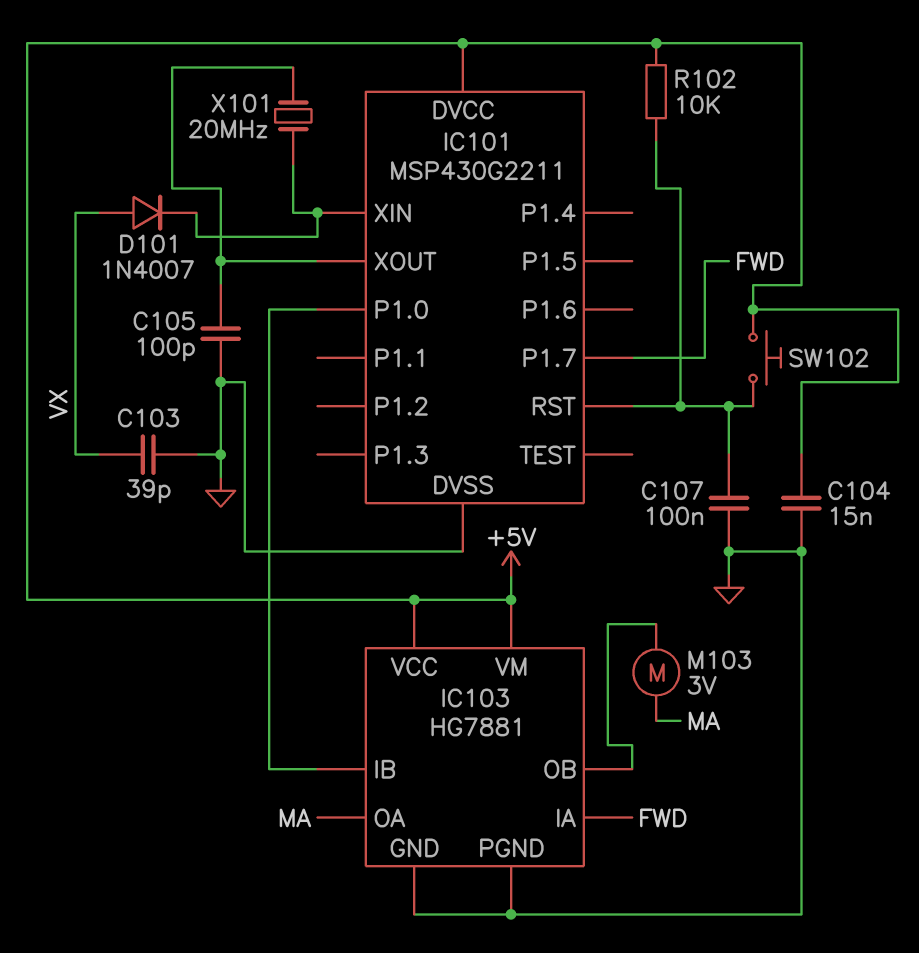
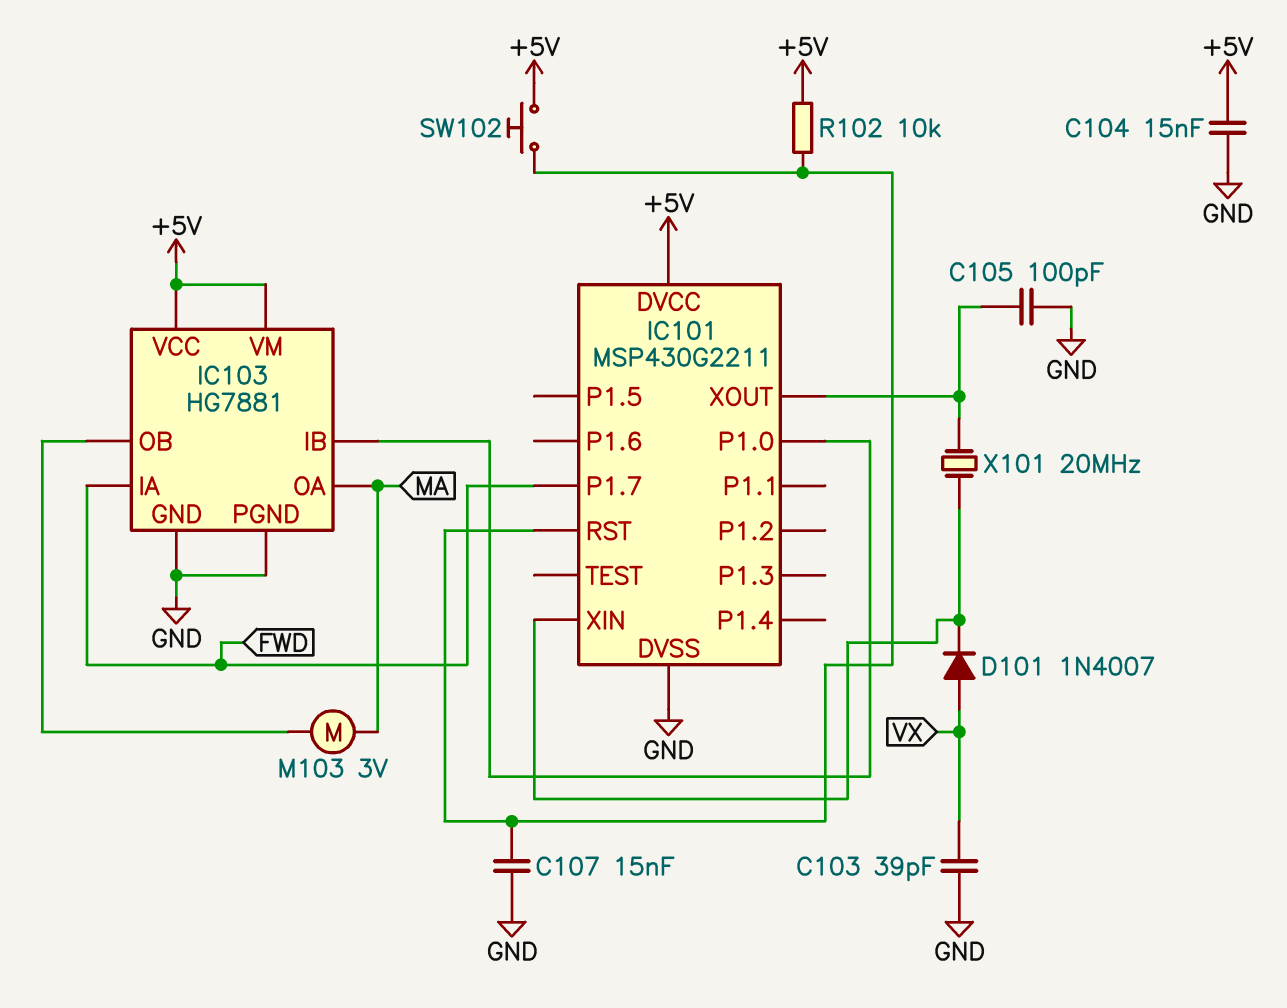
C107: 100nF (GND, IC101/RST) -> 15nF (GND, IC101/RST)

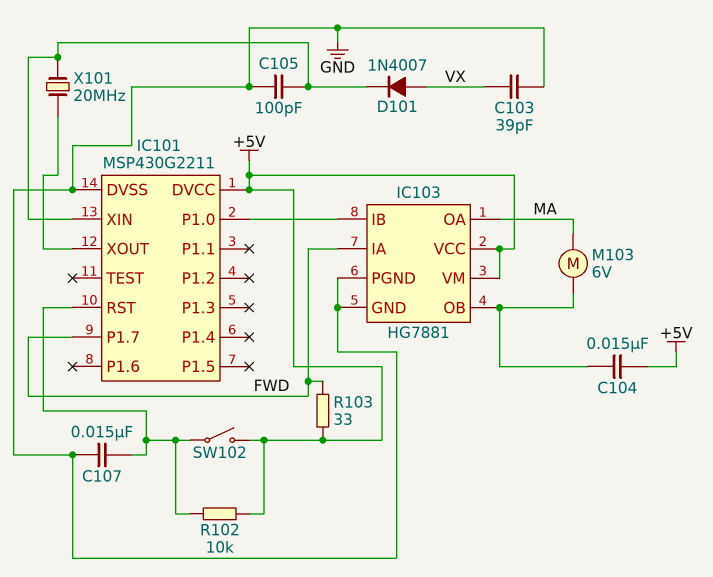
C104: 15nF (+5V, GND) -> 15nF (+5V, IC103/OB)
C105: 100pF (GND, IC101/XOUT) -> 100pF (GND, IC101/XIN)
M103: motor 3V (IC103/OB, MA) -> motor 6V (IC103/OB, MA)
R103: none -> 33 (+5V, FWD)
SW102: button (+5V, IC101/RST) -> switch (+5V, IC101/RST)

